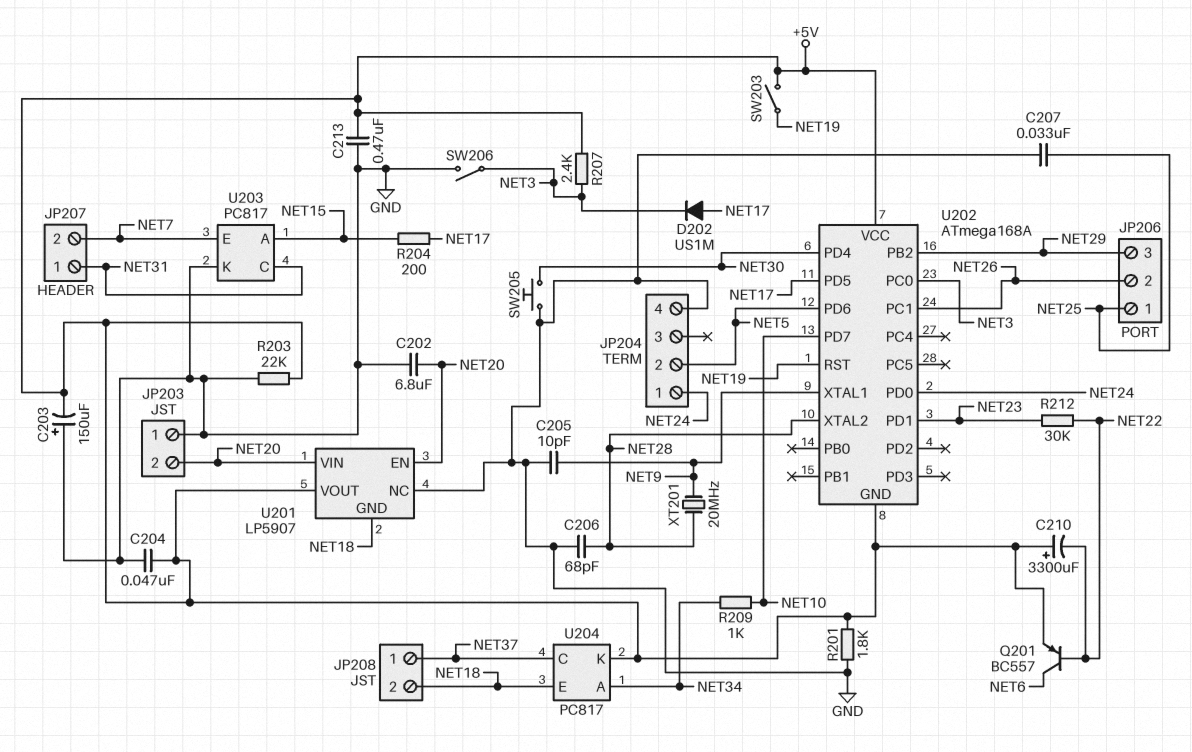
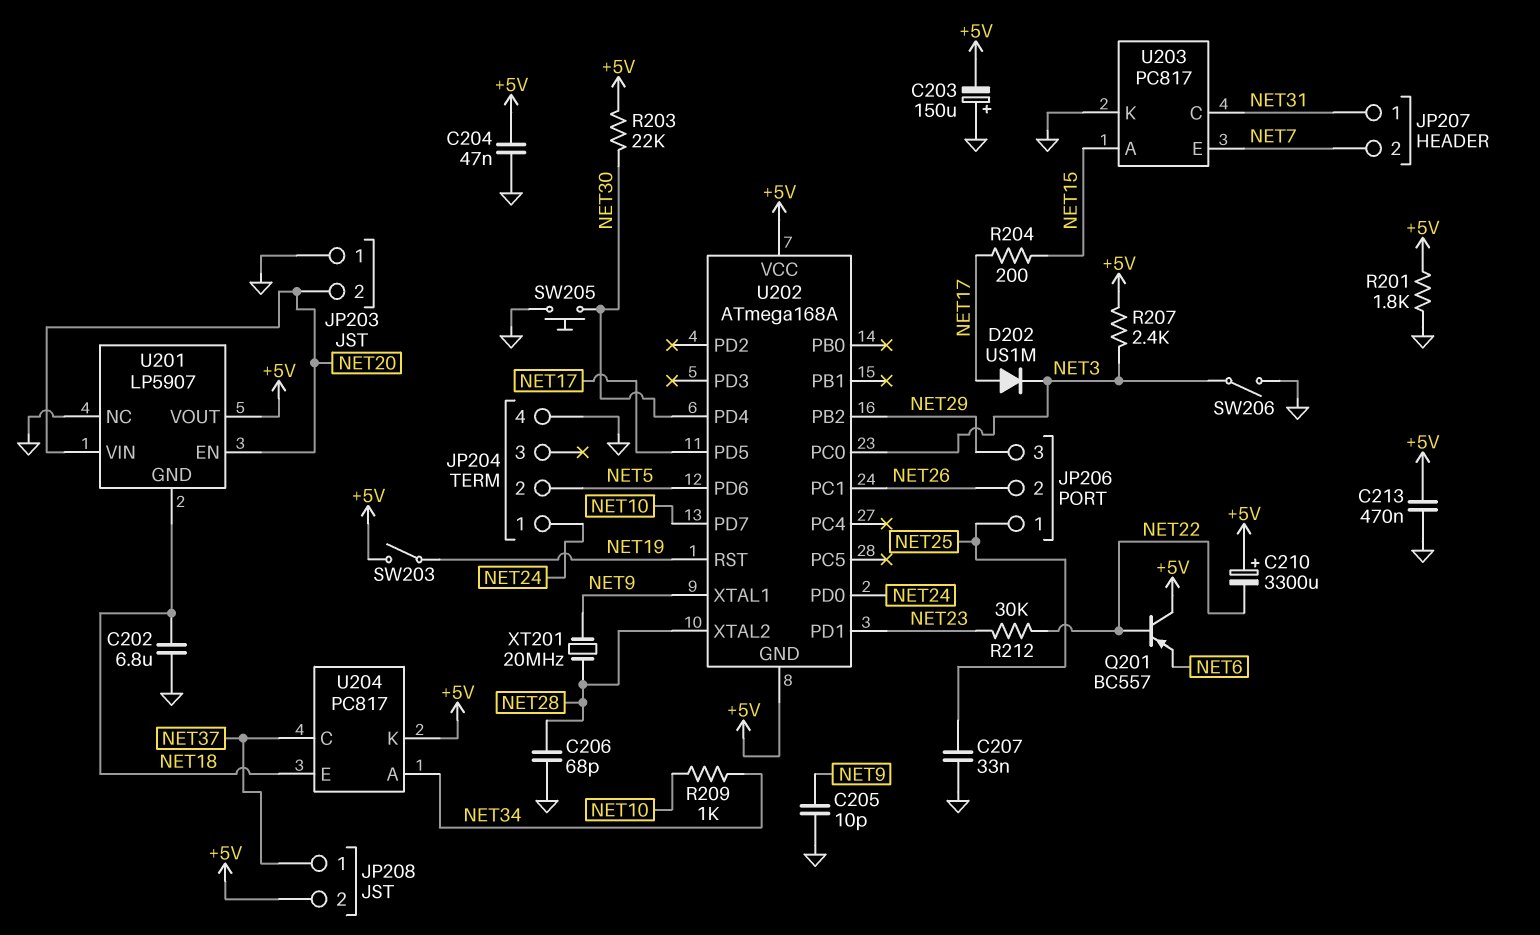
C202: 6.8uF (GND, NET20) -> 6.8uF (GND, NET18)
JP208 pin 2: NET18 -> +5V
Q201: PNP BC557 (B NET22, C NET6, E +5V) -> PNP BC557 (B NET22, C +5V, E NET6)
R203: 22k (+5V, GND) -> 22k (+5V, NET30)

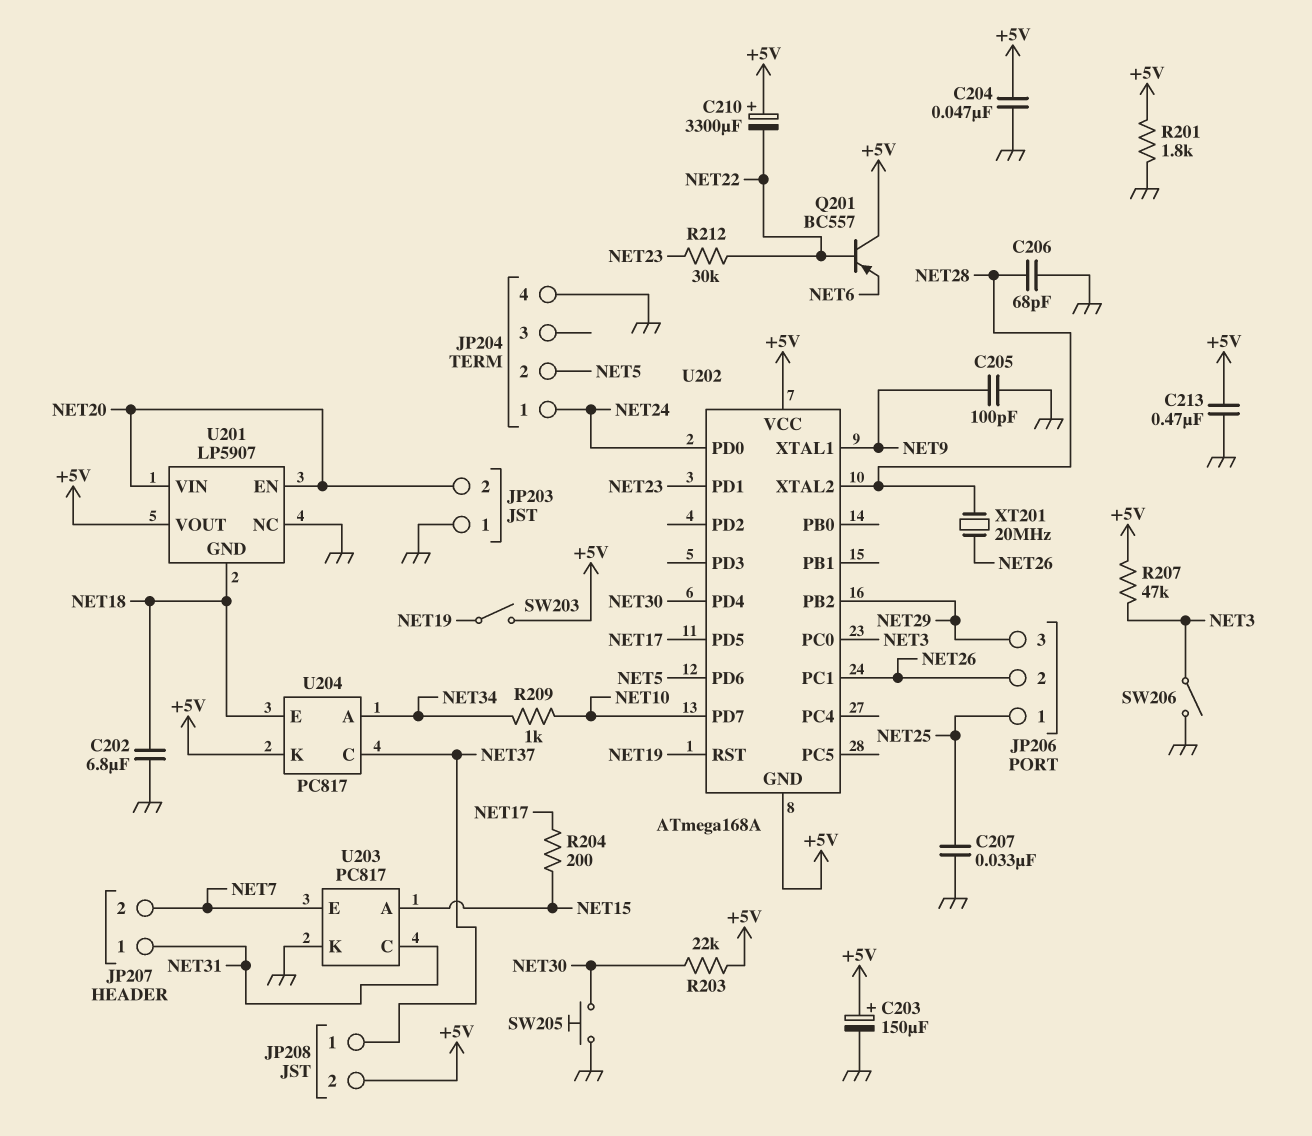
C203: 150uF (plus GND, minus +5V) -> 150uF (plus +5V, minus GND)
C205: 10pF (GND, NET9) -> 100pF (GND, NET9)
D202: diode US1M (A NET17, K NET3) -> none
R207: 2.4k (+5V, NET3) -> 47k (+5V, NET3)
XT201: 20MHz (NET9, NET28) -> 20MHz (NET26, NET28)

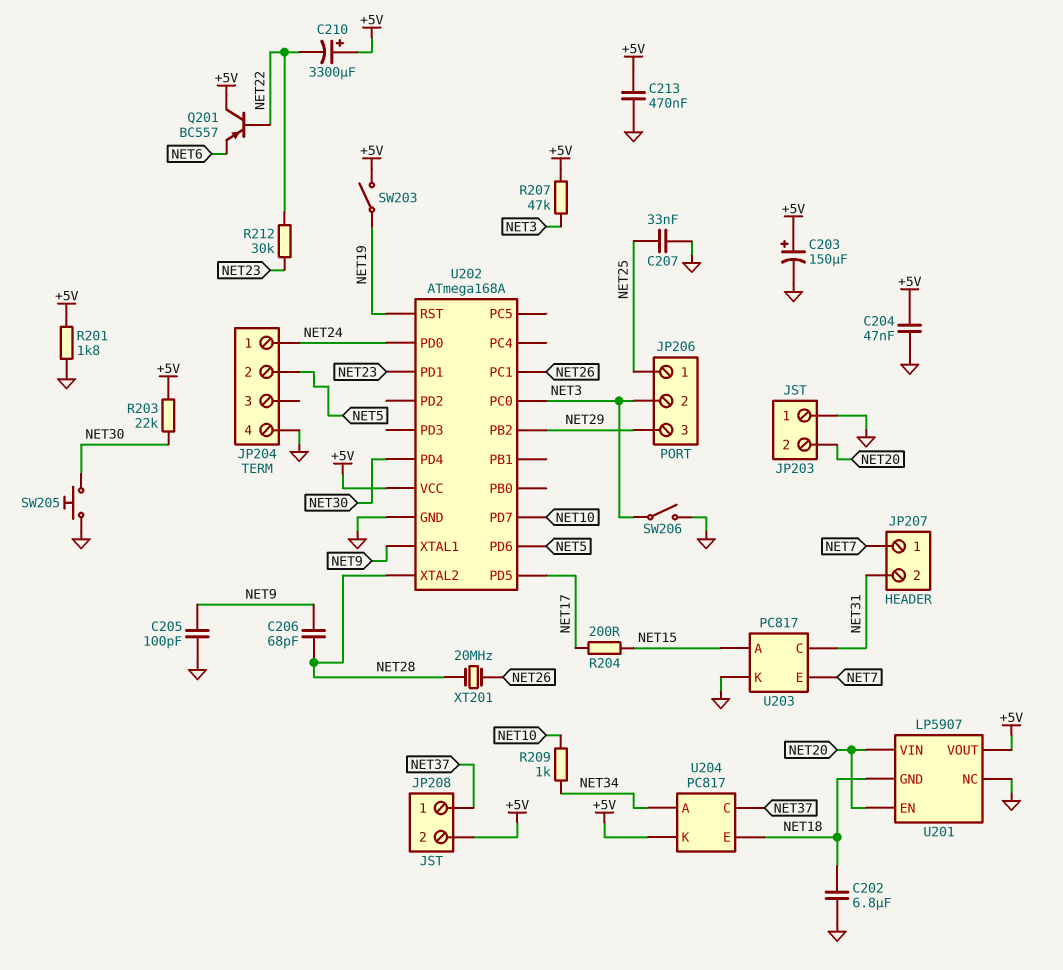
C206: 68pF (GND, NET28) -> 68pF (NET9, NET28)
JP206 pin 2: NET26 -> NET3
JP207 pin 1: NET31 -> NET7
JP207 pin 2: NET7 -> NET31
U202 pin GND: +5V -> GND

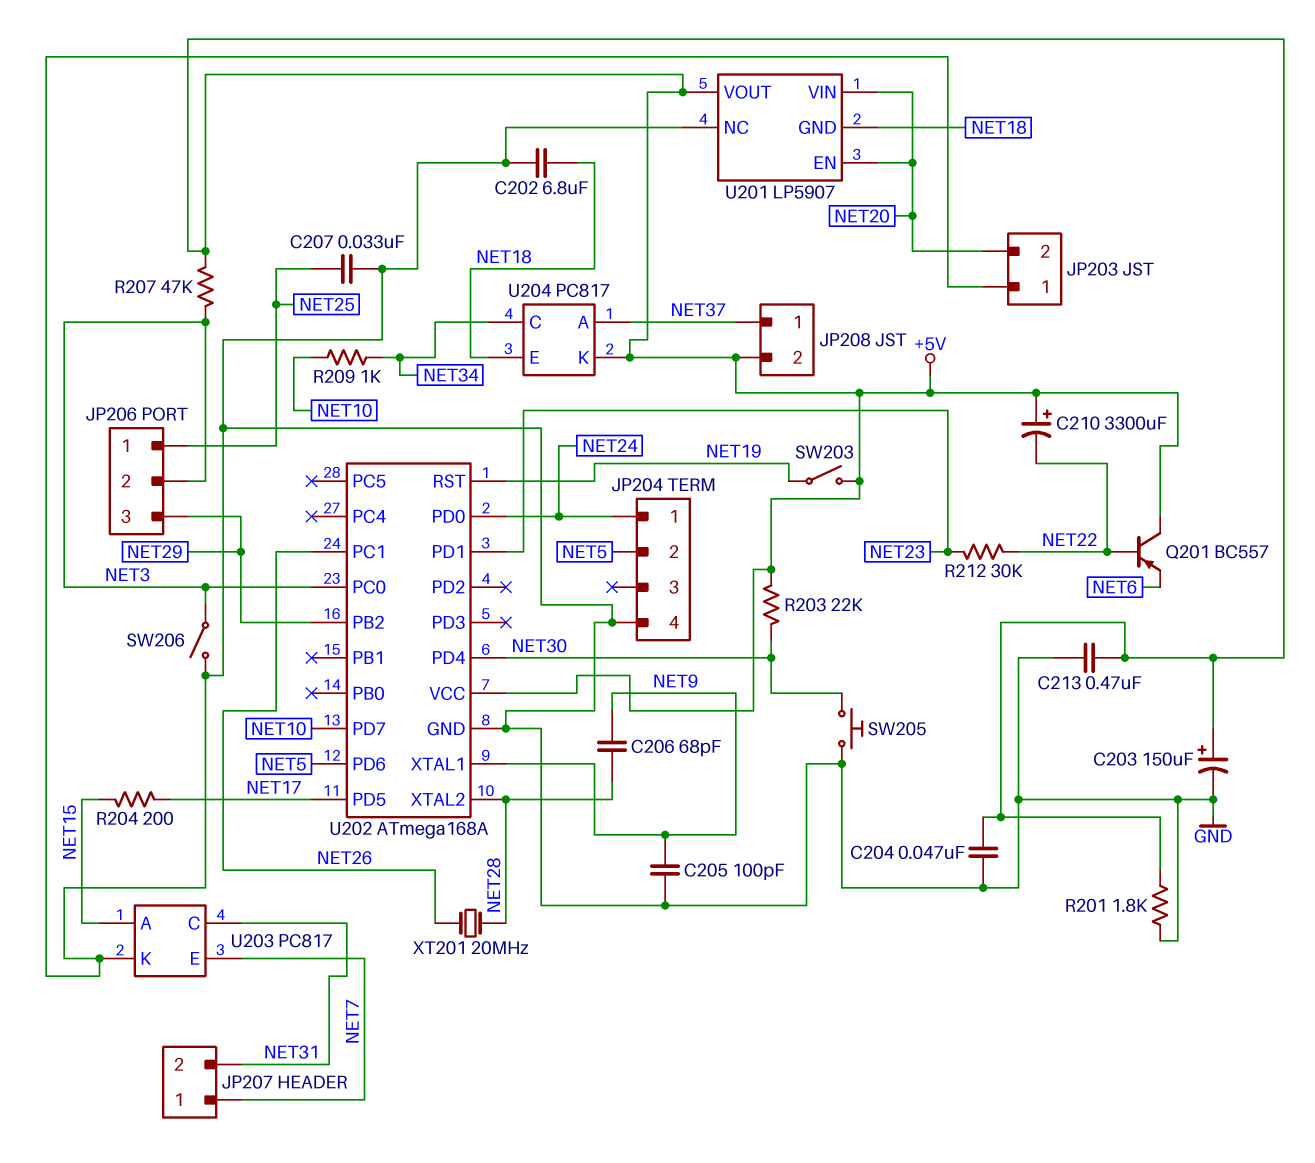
U204 pin A: NET34 -> NET37
U204 pin C: NET37 -> NET34

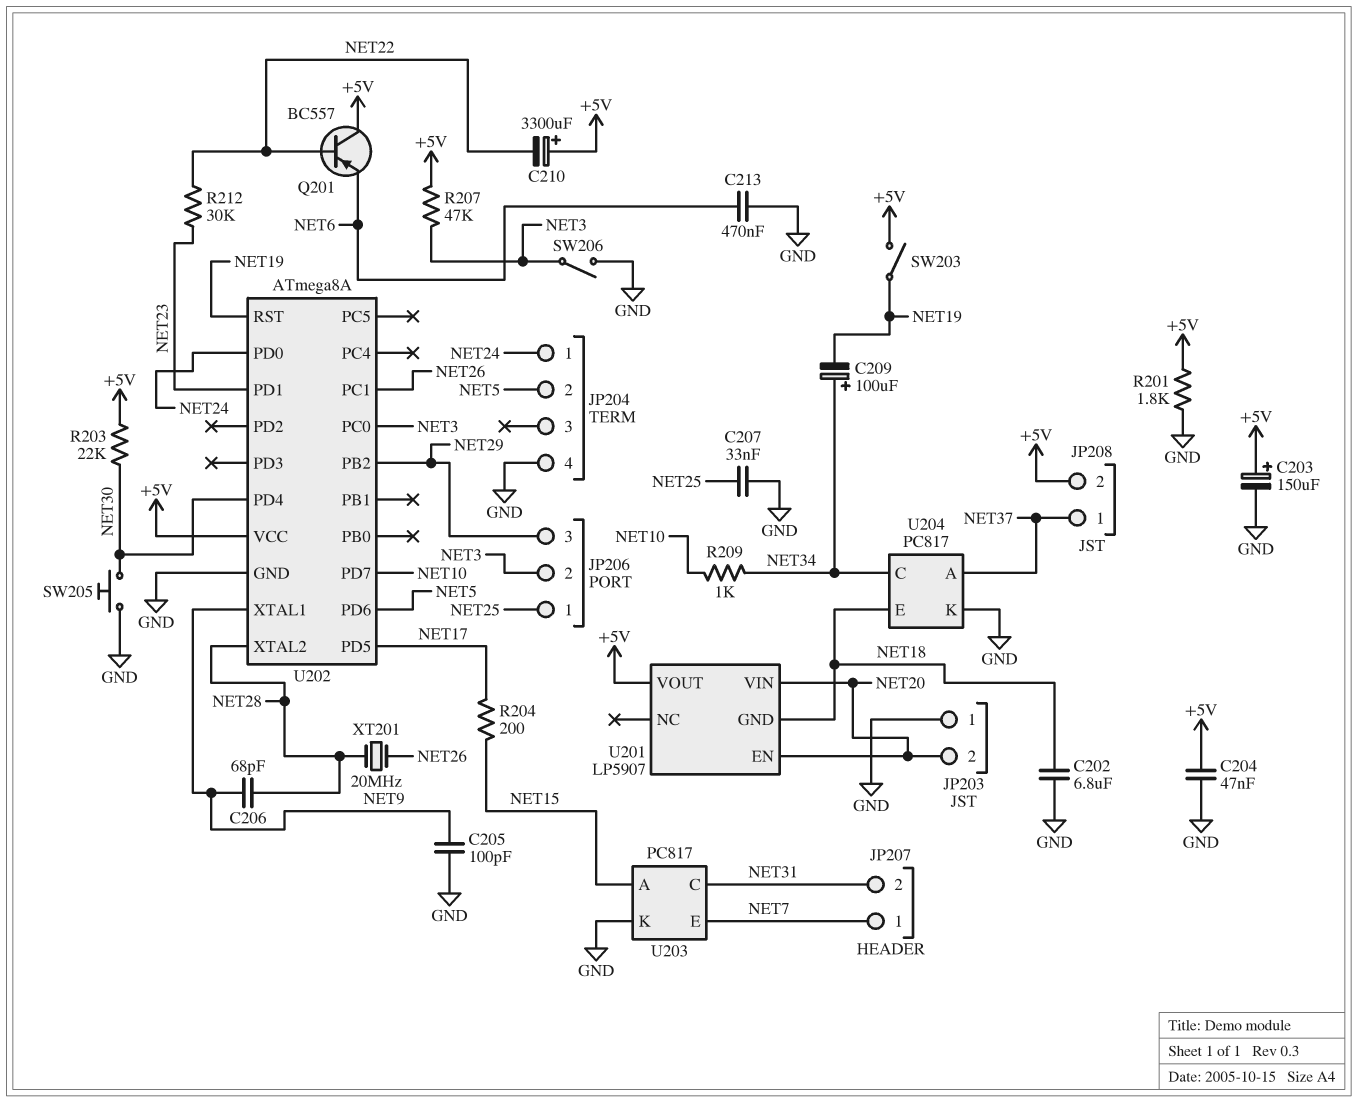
C209: none -> 100uF (plus NET34, minus NET19)
C213: 470nF (+5V, GND) -> 470nF (GND, NET6)
U201 pin NC: GND -> none
U202: ATmega168A -> ATmega8A
U204 pin K: +5V -> GND

